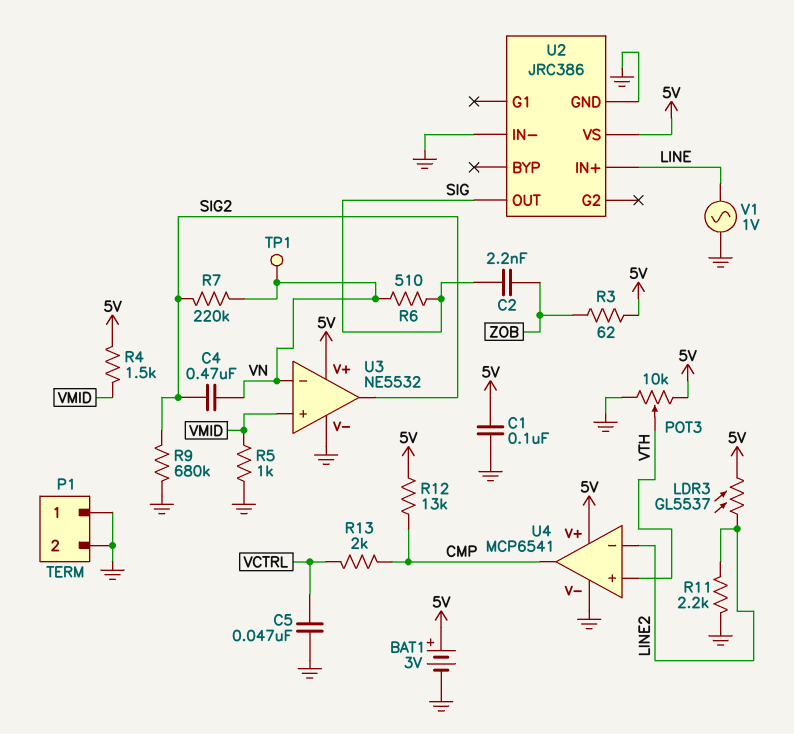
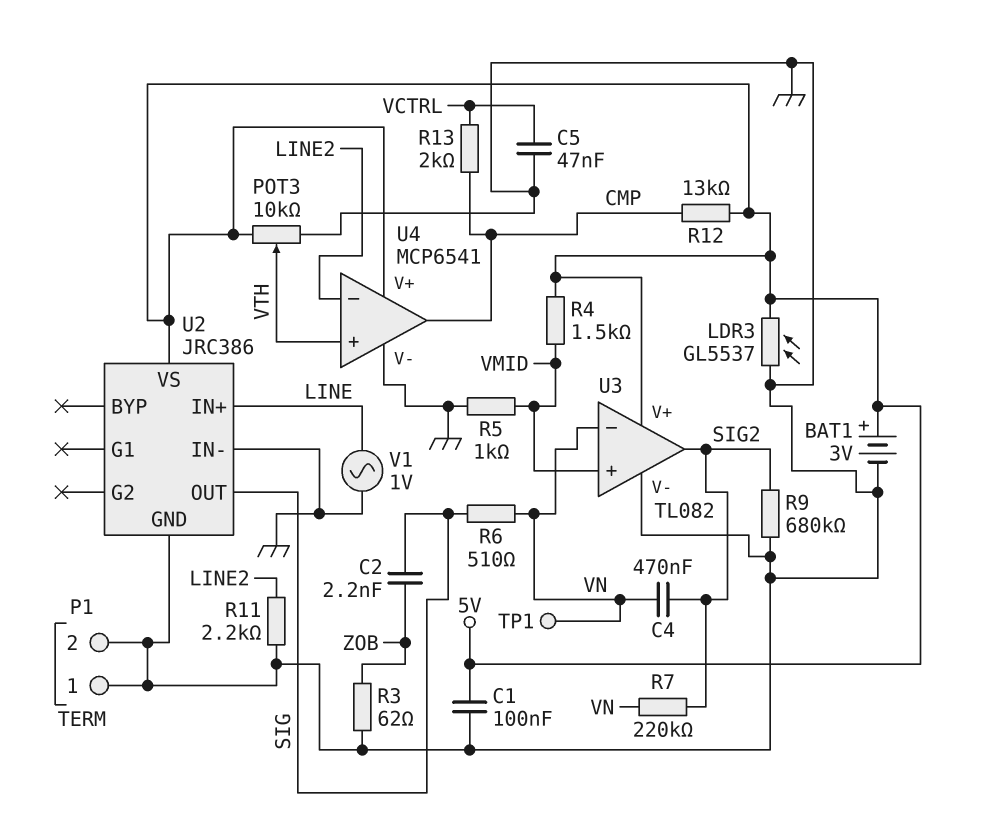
LDR3: GL5537 (5V, LINE2) -> GL5537 (5V, GND)
R3: 62 (5V, ZOB) -> 62 (GND, ZOB)
U3: NE5532 -> TL082

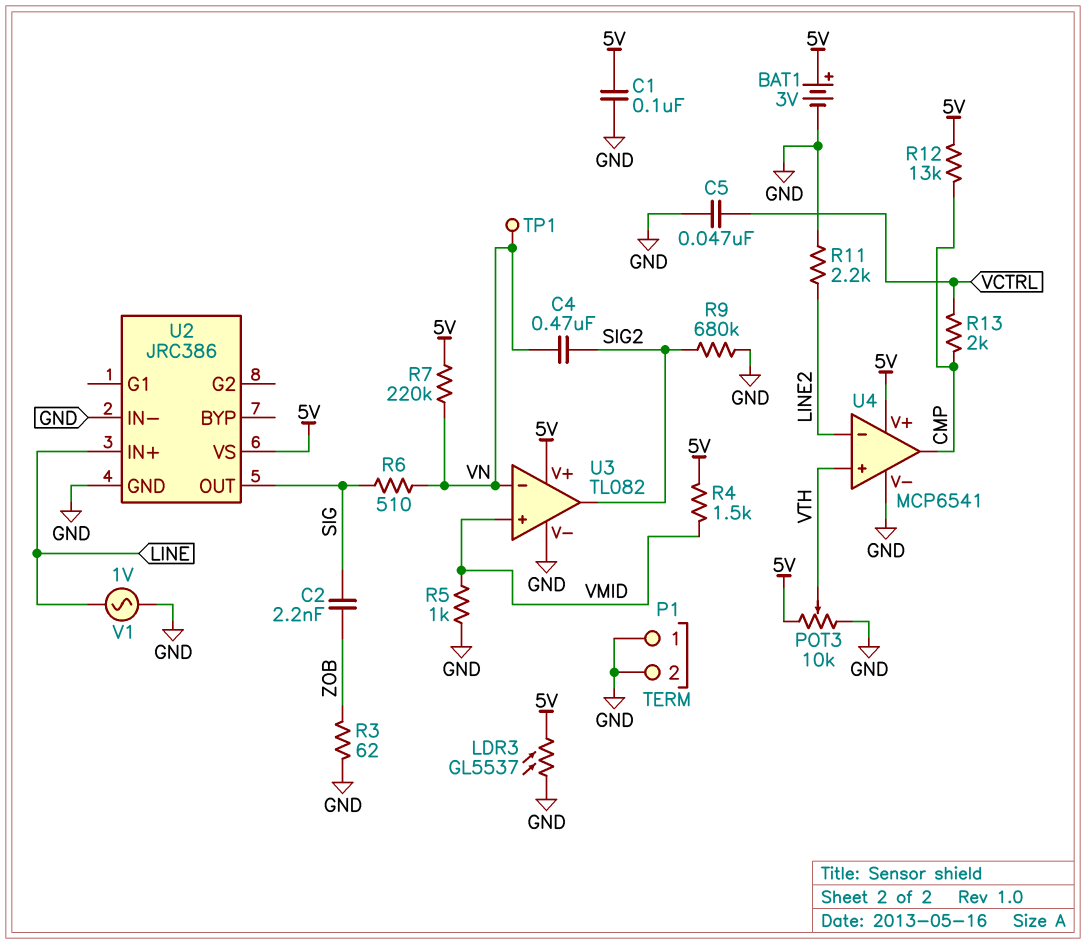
R7: 220k (SIG2, VN) -> 220k (5V, VN)

